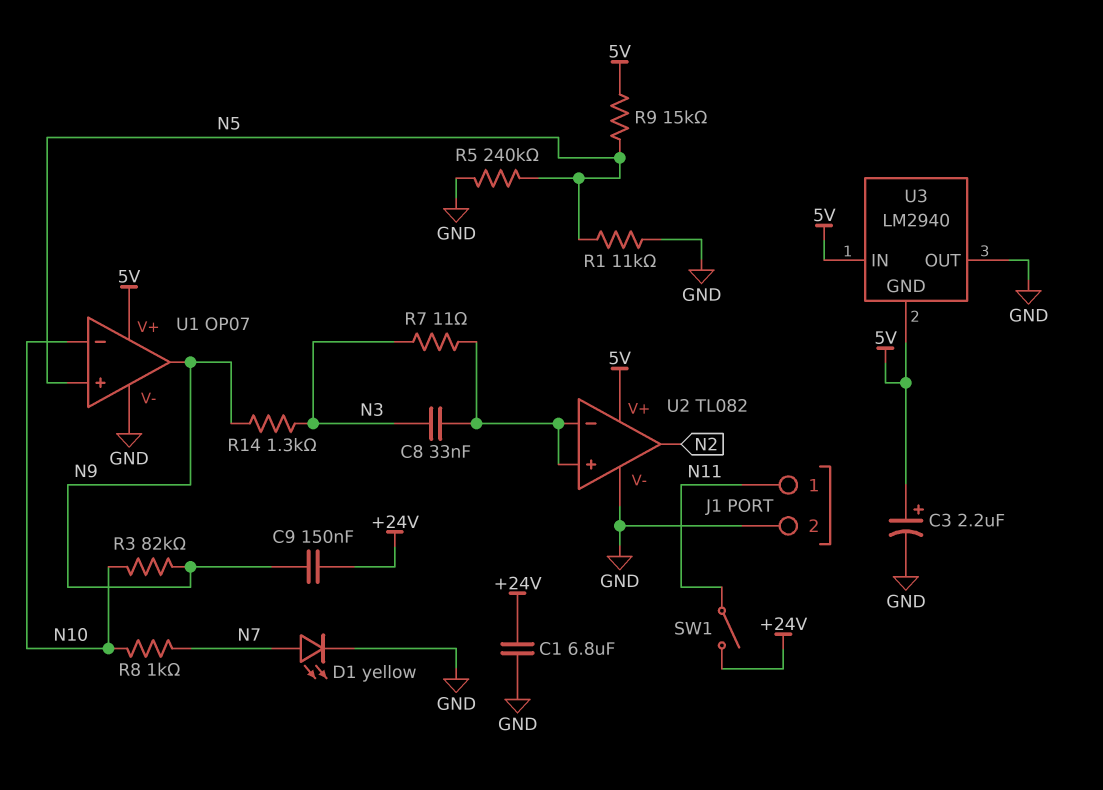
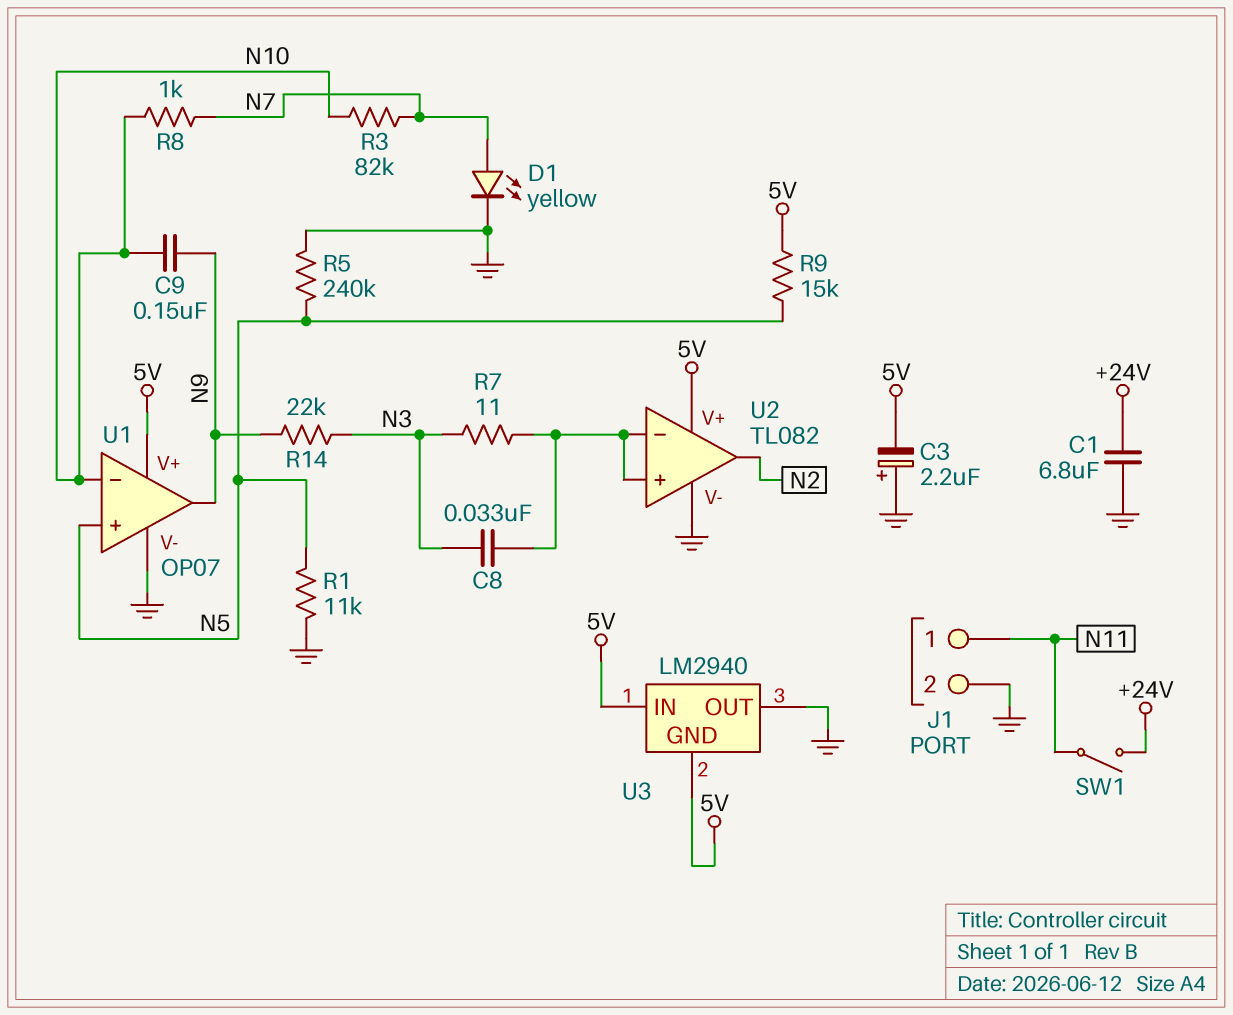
C3: 2.2uF (plus 5V, minus GND) -> 2.2uF (plus GND, minus 5V)
C9: 150nF (+24V, N9) -> 150nF (N9, N10)
R3: 82k (N9, N10) -> 82k (N7, N10)
R14: 1.3k (N3, N9) -> 22k (N3, N9)

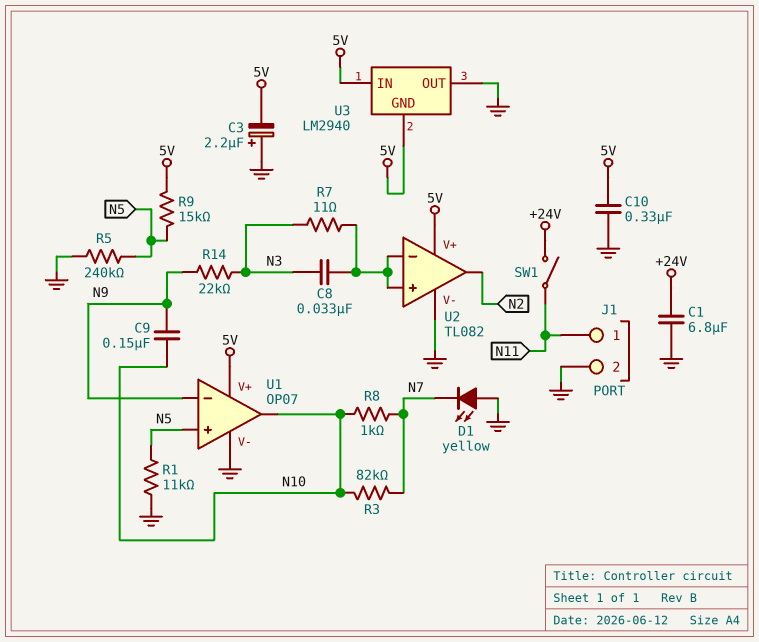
C10: none -> 330nF (5V, GND)
D1: LED yellow (A N7, K GND) -> LED yellow (A GND, K N7)
U1 pin in-: N10 -> N9
U1 pin out: N9 -> N10

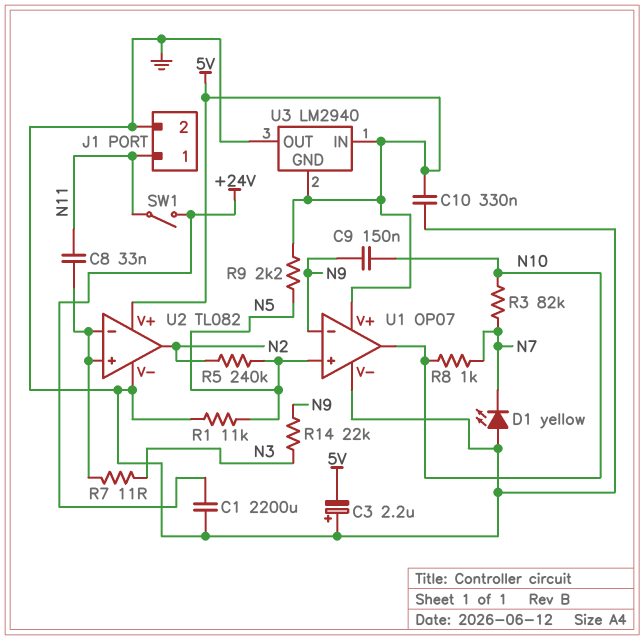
C1: 6.8uF (+24V, GND) -> 2200uF (+24V, GND)
C8: 33nF (N3, U2/in+) -> 33nF (N11, U2/in+)
R5: 240k (GND, N5) -> 240k (N2, N5)
R9: 15k (5V, N5) -> 2.2k (5V, N5)

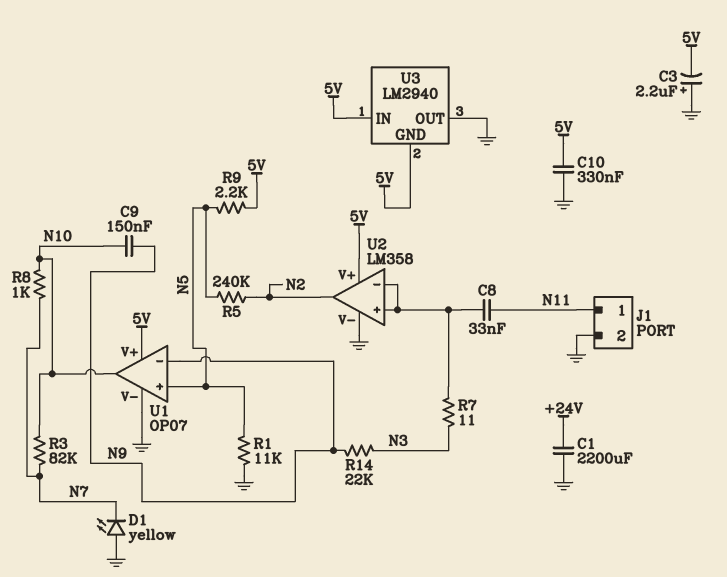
SW1: switch (+24V, N11) -> none
U2: TL082 -> LM358

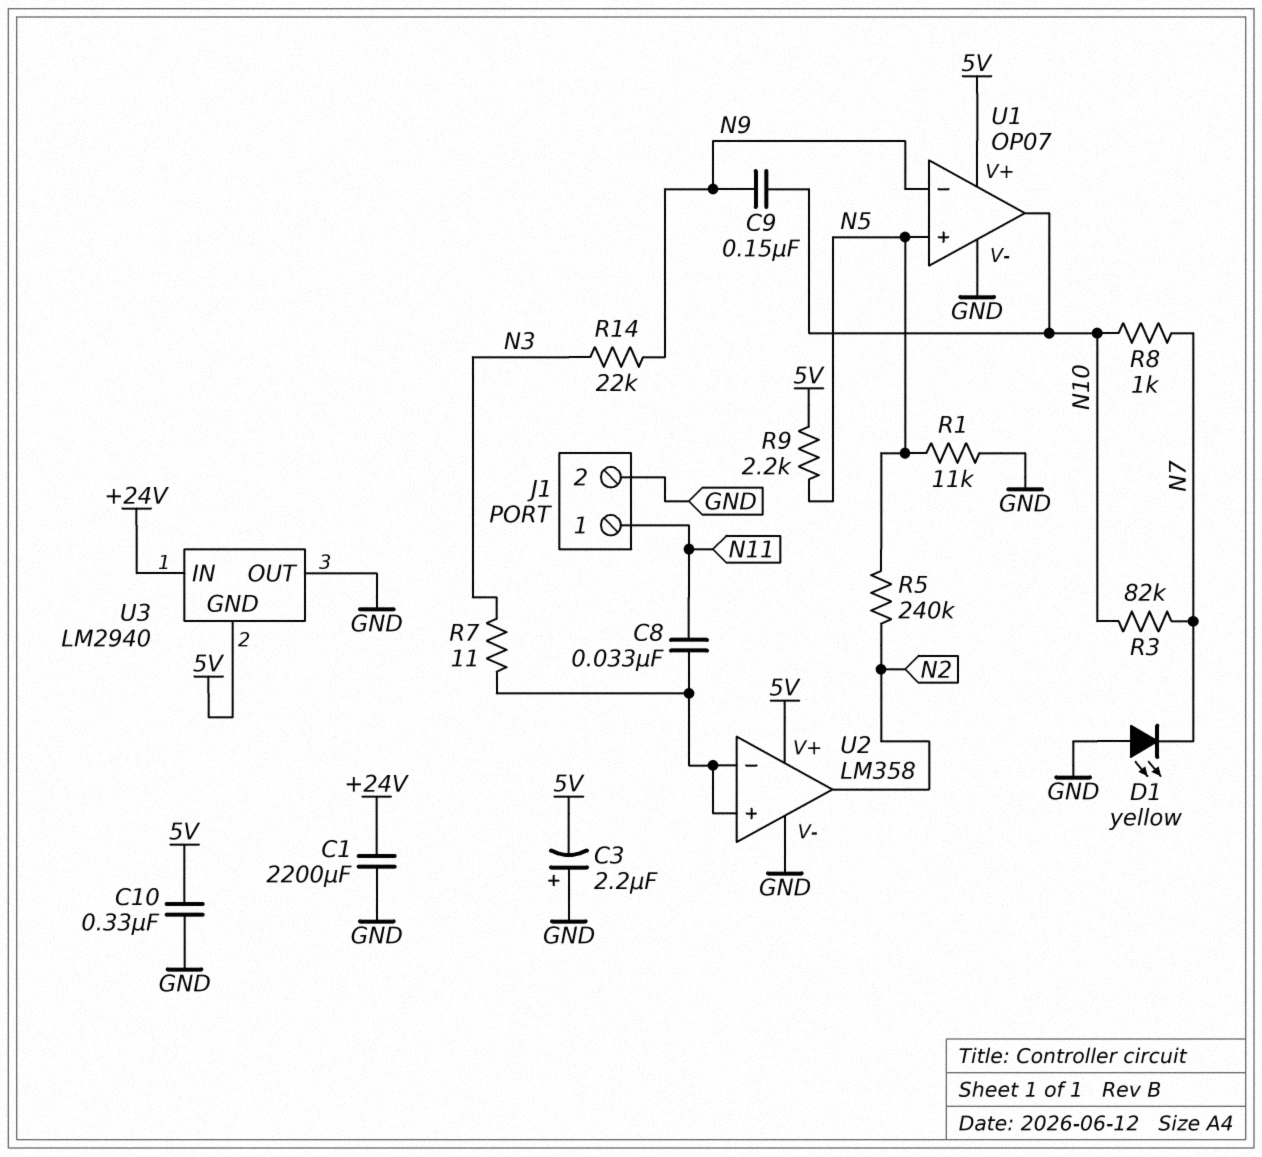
U3 pin IN: 5V -> +24V

